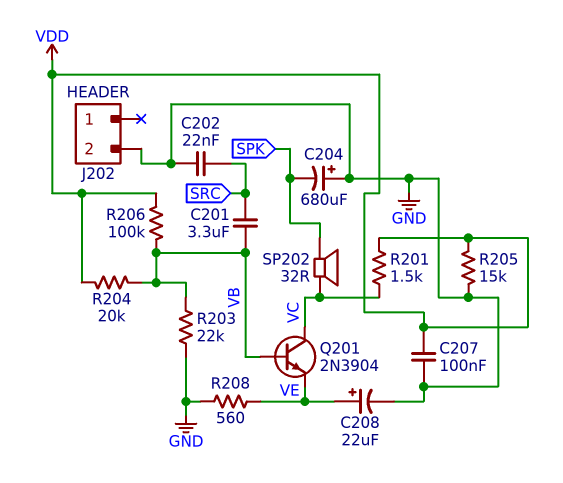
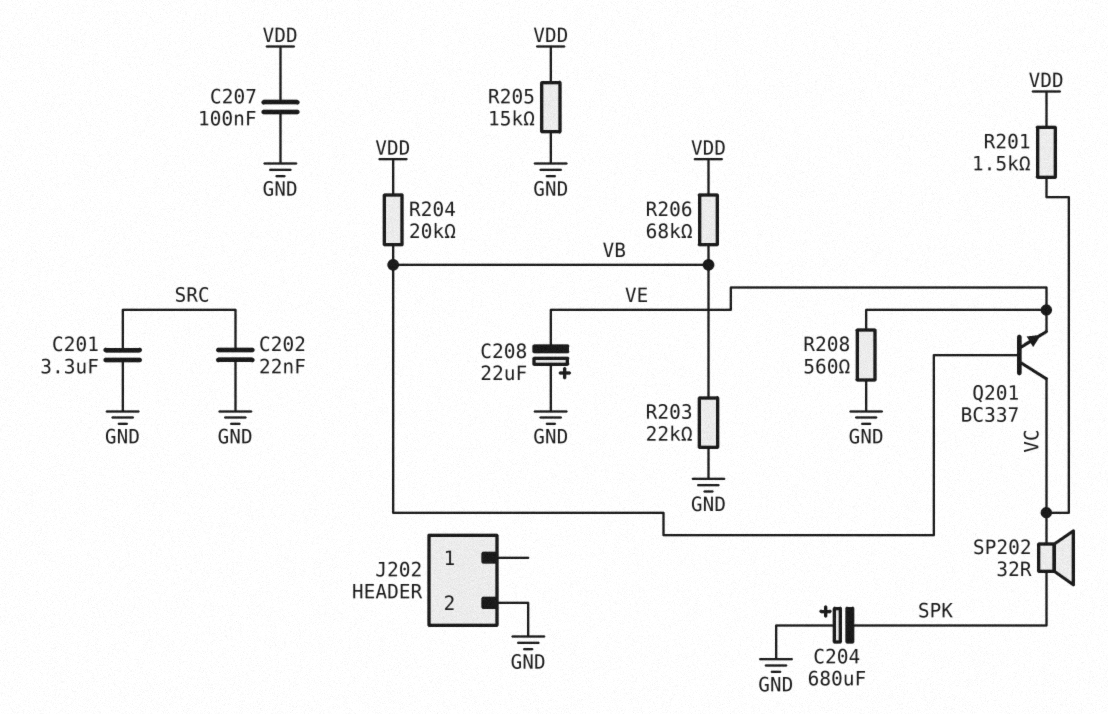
C201: 3.3uF (SRC, VB) -> 3.3uF (GND, SRC)
C208: 22uF (plus VE, minus GND) -> 22uF (plus GND, minus VE)
Q201: NPN 2N3904 (B VB, C VC, E VE) -> NPN BC337 (B VB, C VC, E VE)
R206: 100k (VB, VDD) -> 68k (VB, VDD)

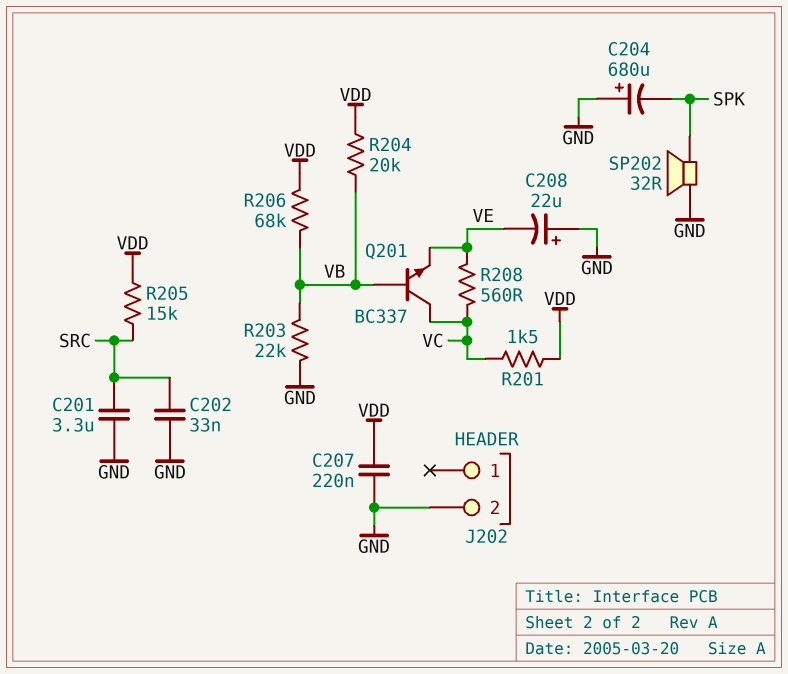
C202: 22nF (GND, SRC) -> 33nF (GND, SRC)
C207: 100nF (GND, VDD) -> 220nF (GND, VDD)
R205: 15k (GND, VDD) -> 15k (SRC, VDD)
R208: 560 (GND, VE) -> 560 (VC, VE)
SP202: speaker 32R (SPK, VC) -> speaker 32R (GND, SPK)

